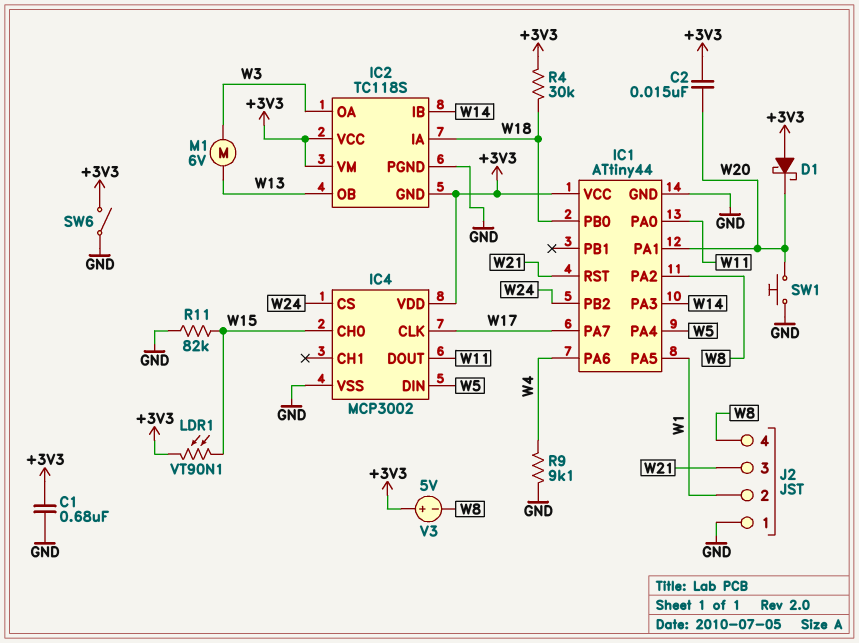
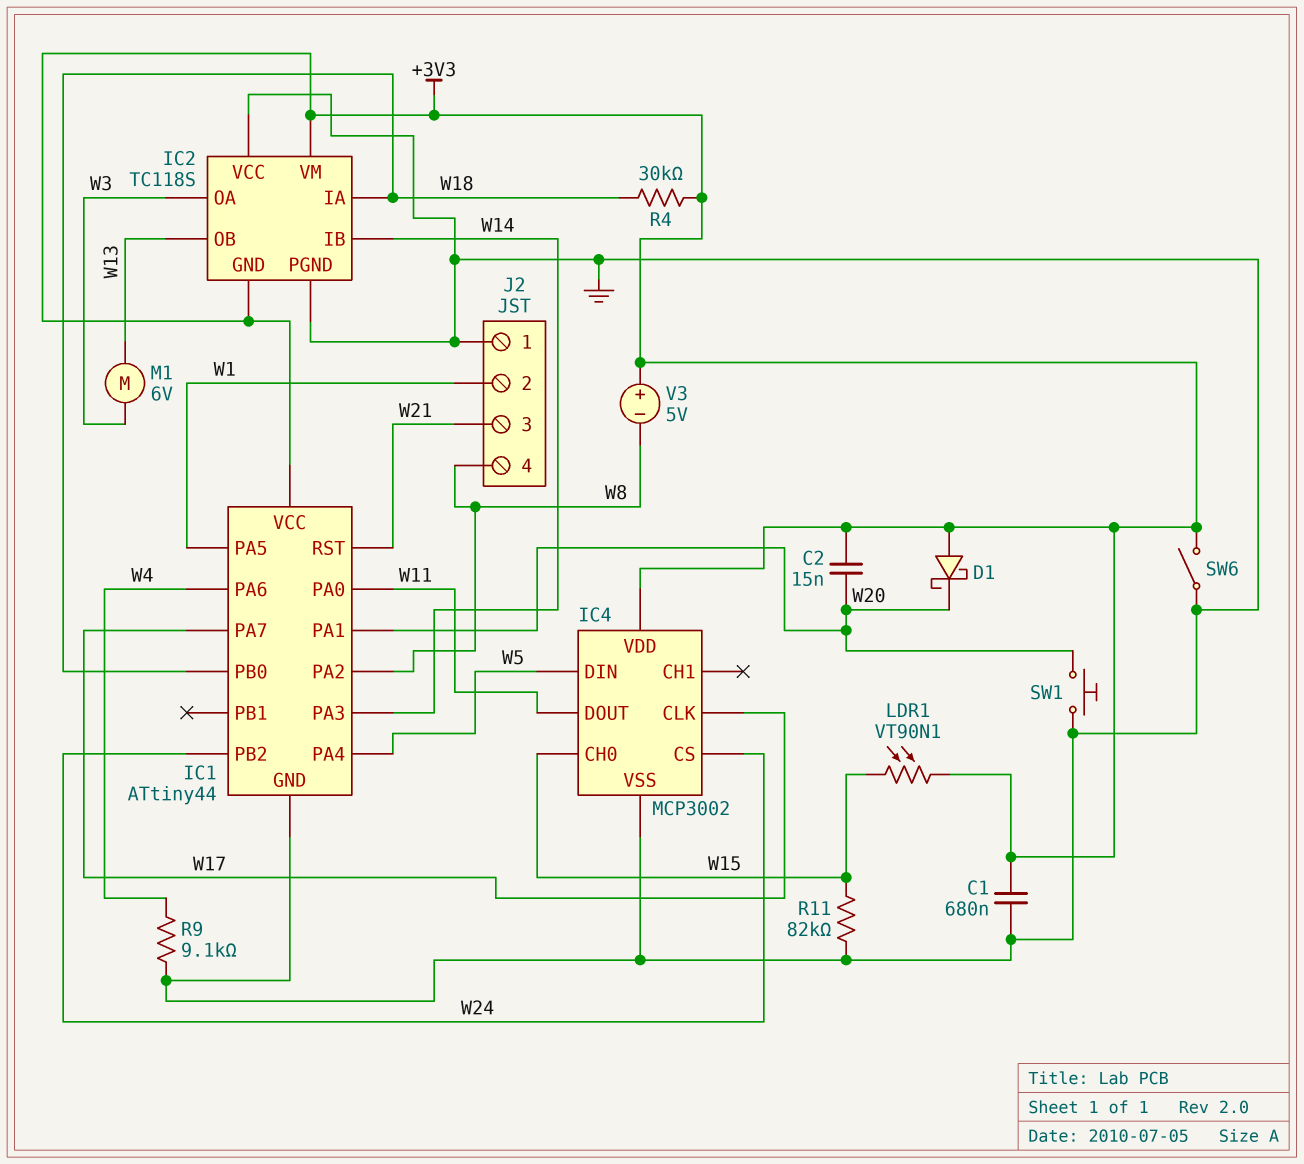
IC2 pin VCC: +3V3 -> GND

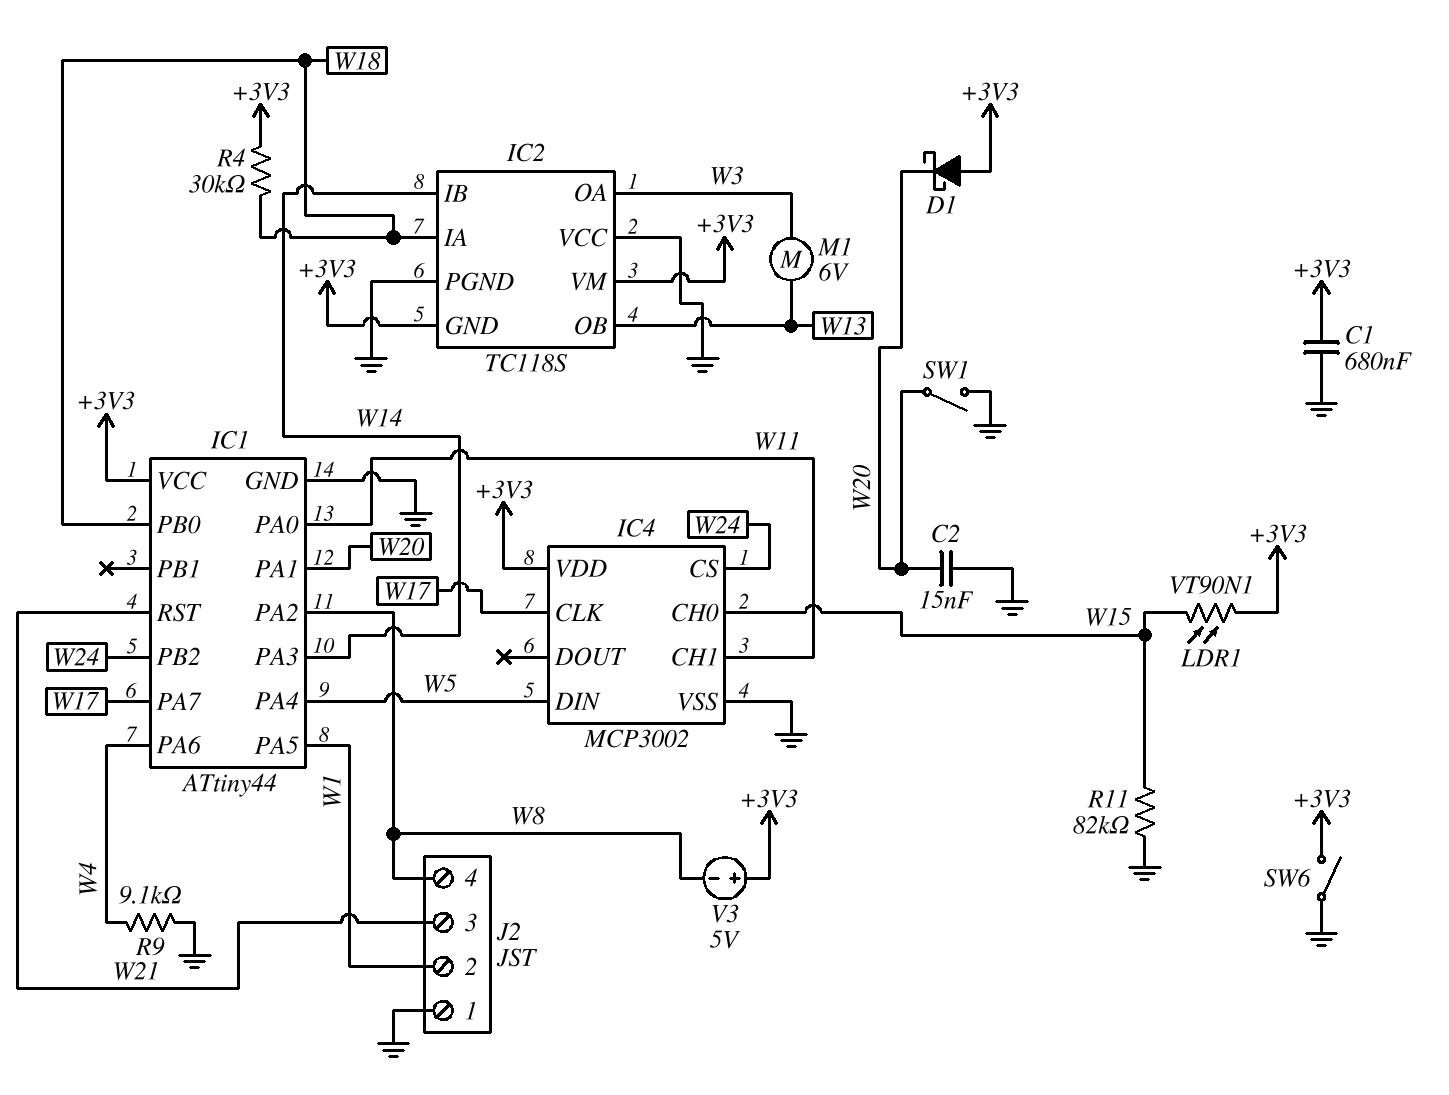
C2: 15nF (+3V3, W20) -> 15nF (GND, W20)
IC4 pin CH1: none -> W11
IC4 pin DOUT: W11 -> none
SW1: button (GND, W20) -> switch (GND, W20)

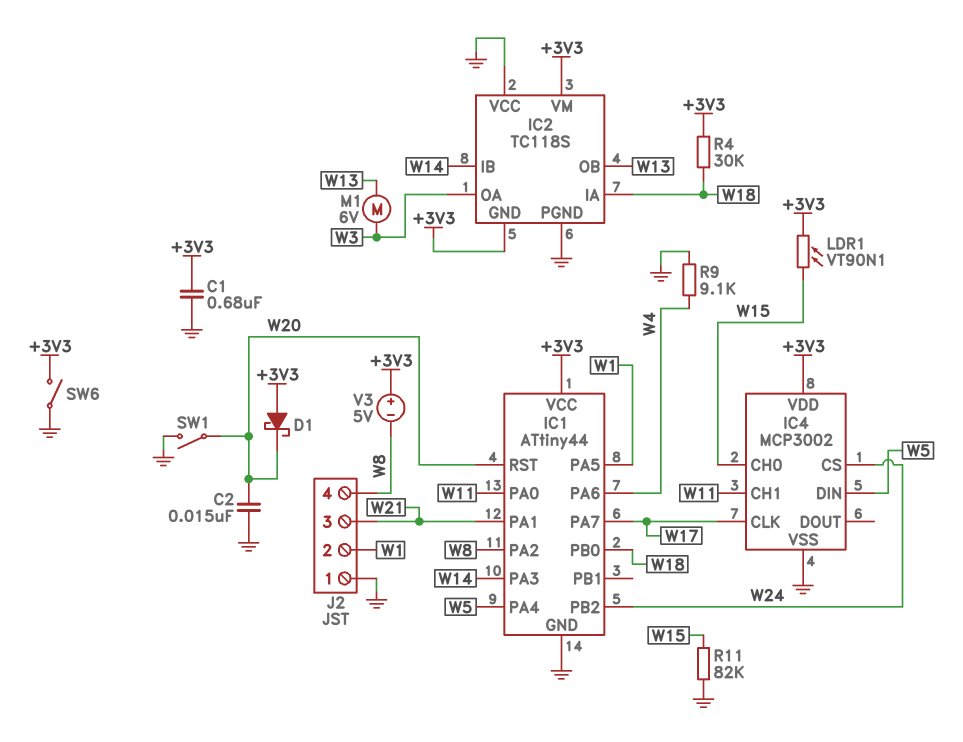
IC1 pin PA1: W20 -> W21
IC1 pin RST: W21 -> W20

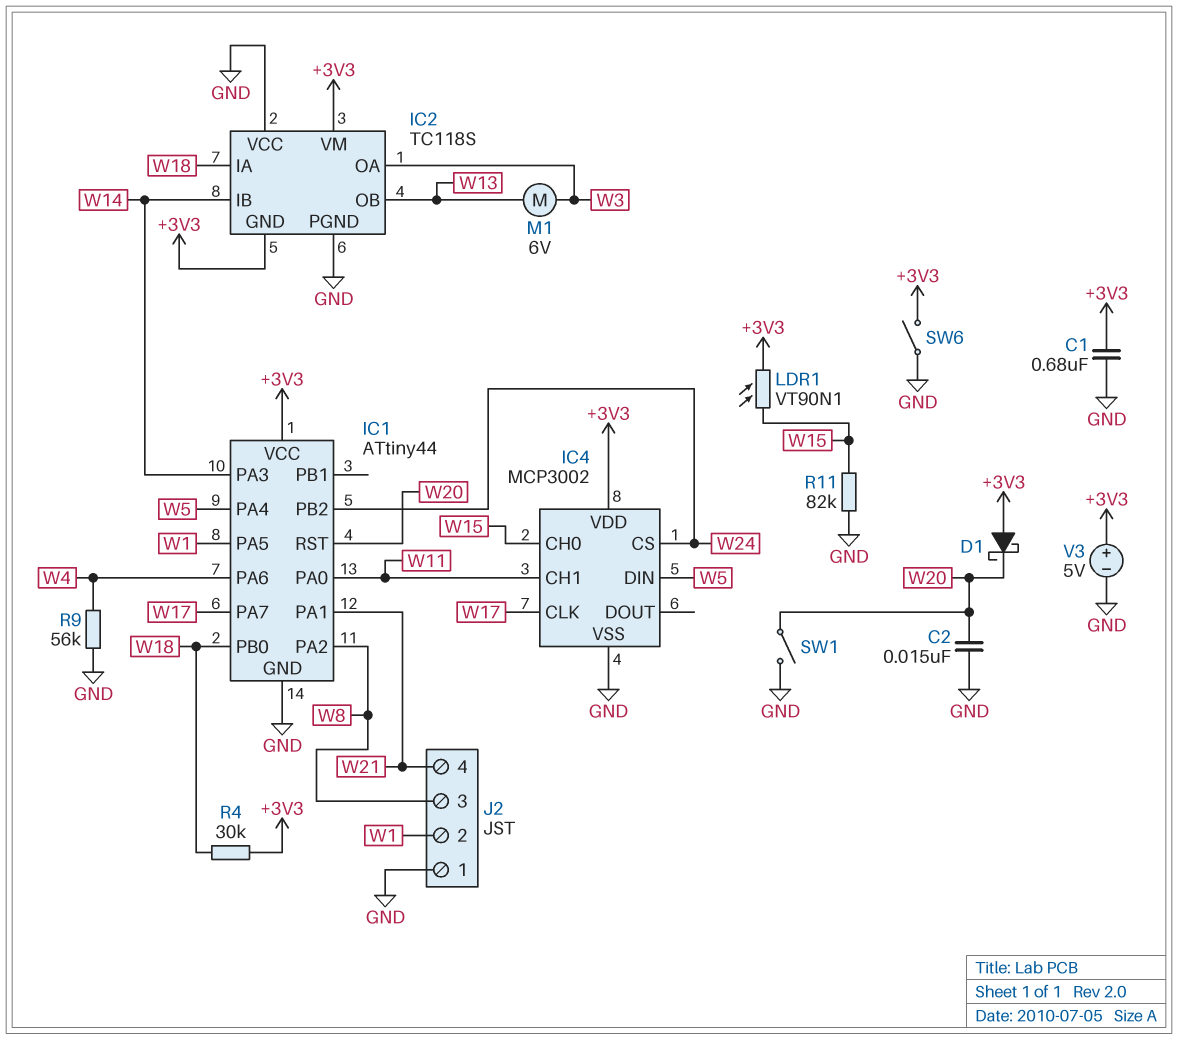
J2 pin 3: W21 -> W8
J2 pin 4: W8 -> W21
R9: 9.1k (GND, W4) -> 56k (GND, W4)
V3: 5V (plus +3V3, minus W8) -> 5V (plus +3V3, minus GND)

